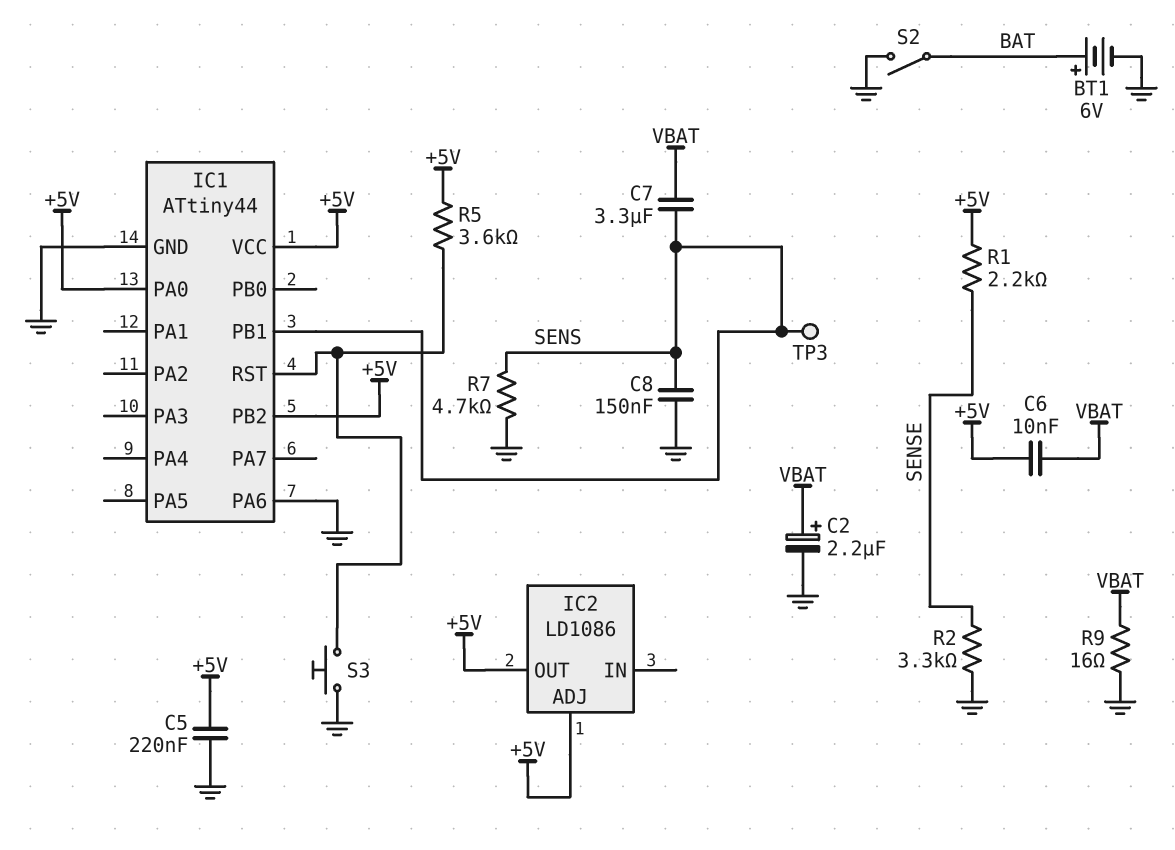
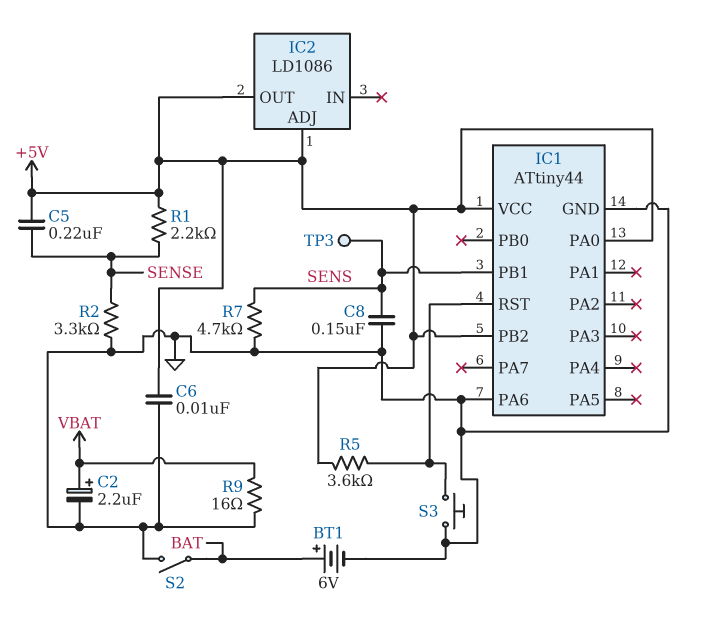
C5: 220nF (+5V, GND) -> 220nF (+5V, SENSE)
C6: 10nF (+5V, VBAT) -> 10nF (+5V, GND)
C7: 3.3uF (SENS, VBAT) -> none

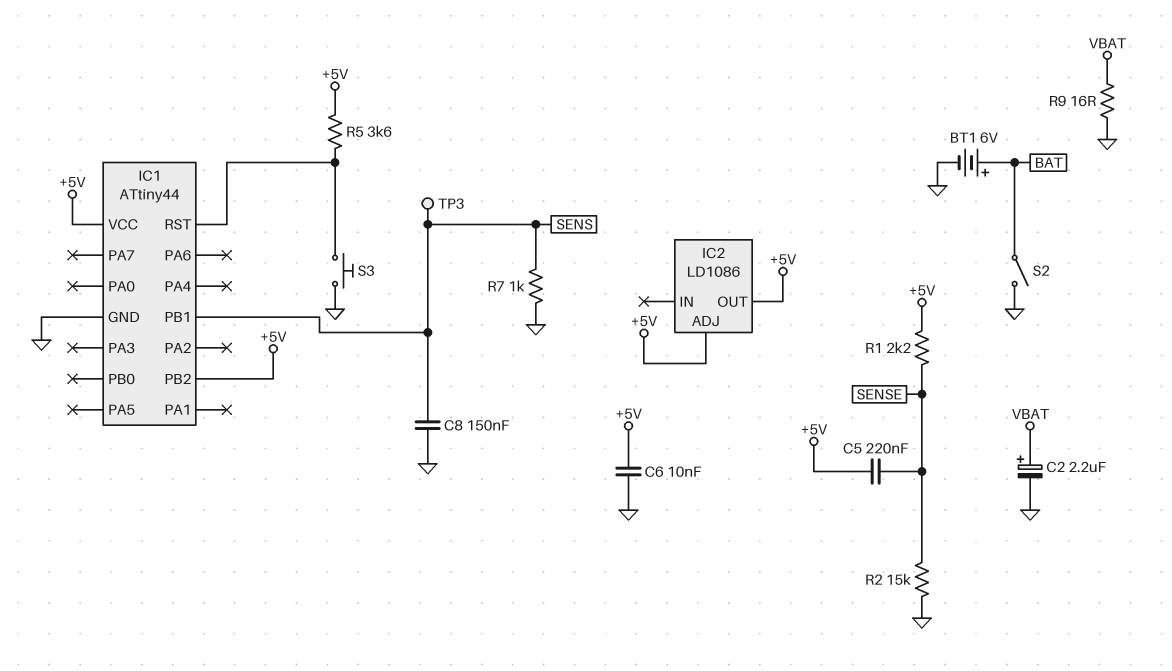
IC1 pin PA0: +5V -> none
IC1 pin PA6: GND -> none
R2: 3.3k (GND, SENSE) -> 15k (GND, SENSE)
R7: 4.7k (GND, SENS) -> 1k (GND, SENS)

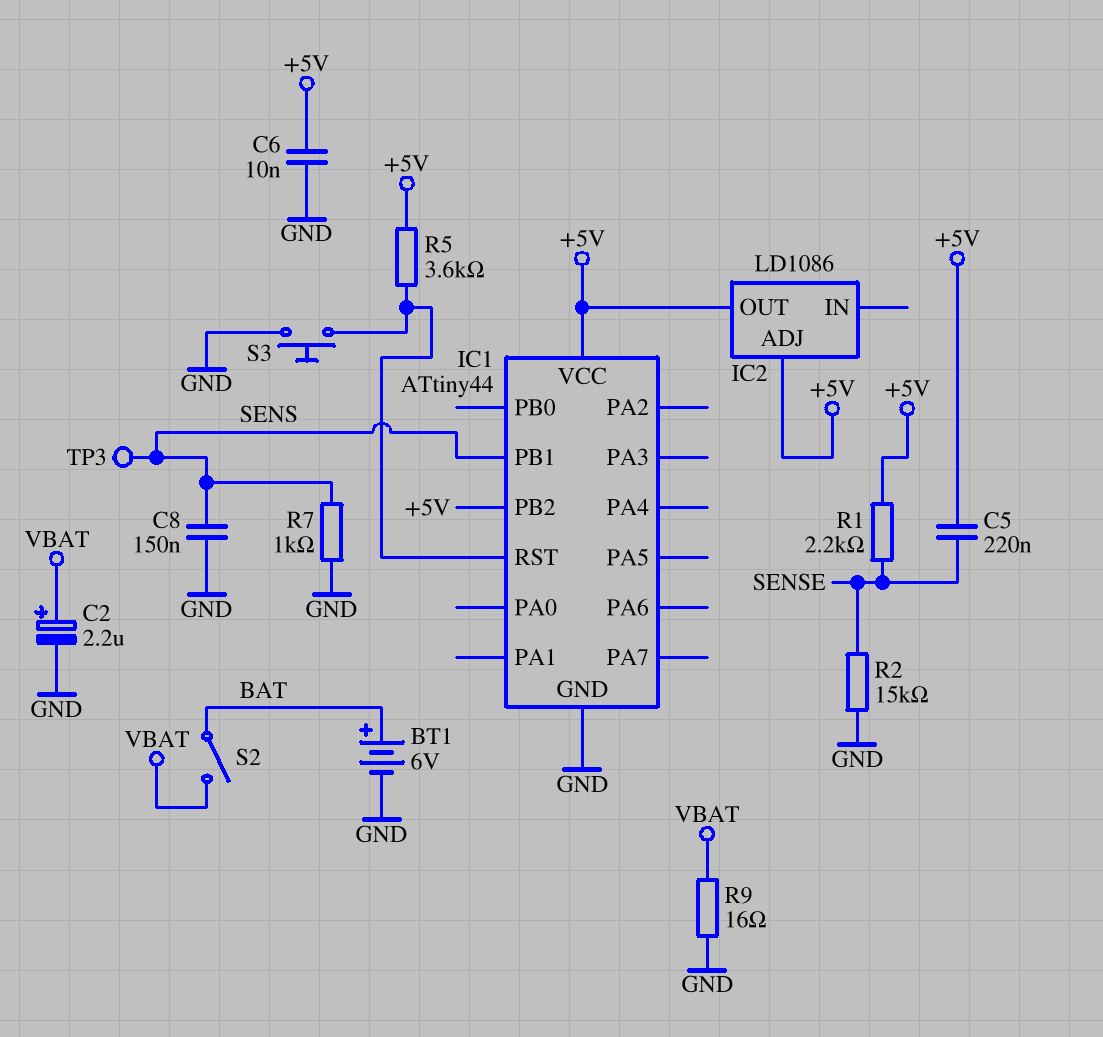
S2: switch (BAT, GND) -> switch (BAT, VBAT)

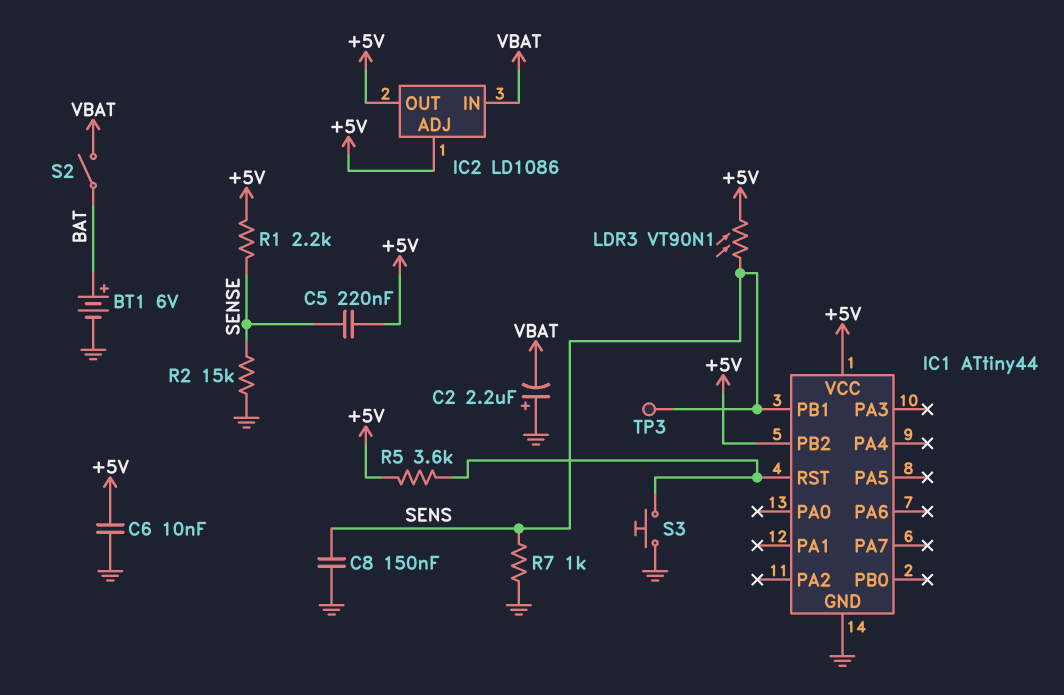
C2: 2.2uF (plus VBAT, minus GND) -> 2.2uF (plus GND, minus VBAT)
IC2 pin IN: none -> VBAT
LDR3: none -> VT90N1 (+5V, SENS)
R9: 16 (GND, VBAT) -> none

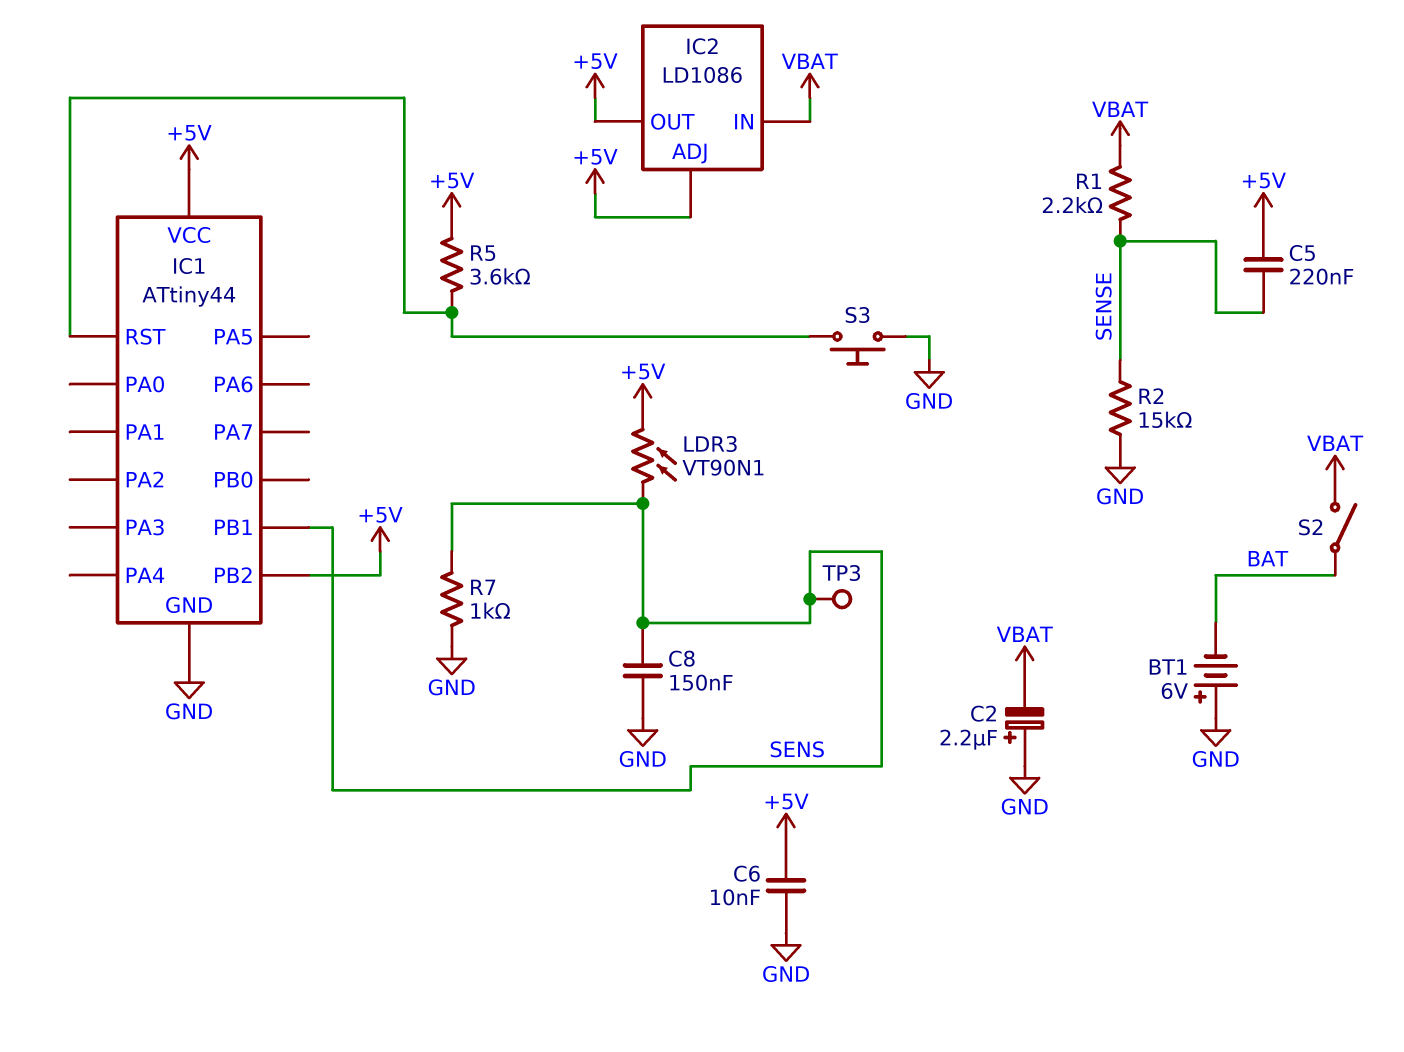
BT1: 6V (plus BAT, minus GND) -> 6V (plus GND, minus BAT)
R1: 2.2k (+5V, SENSE) -> 2.2k (SENSE, VBAT)

